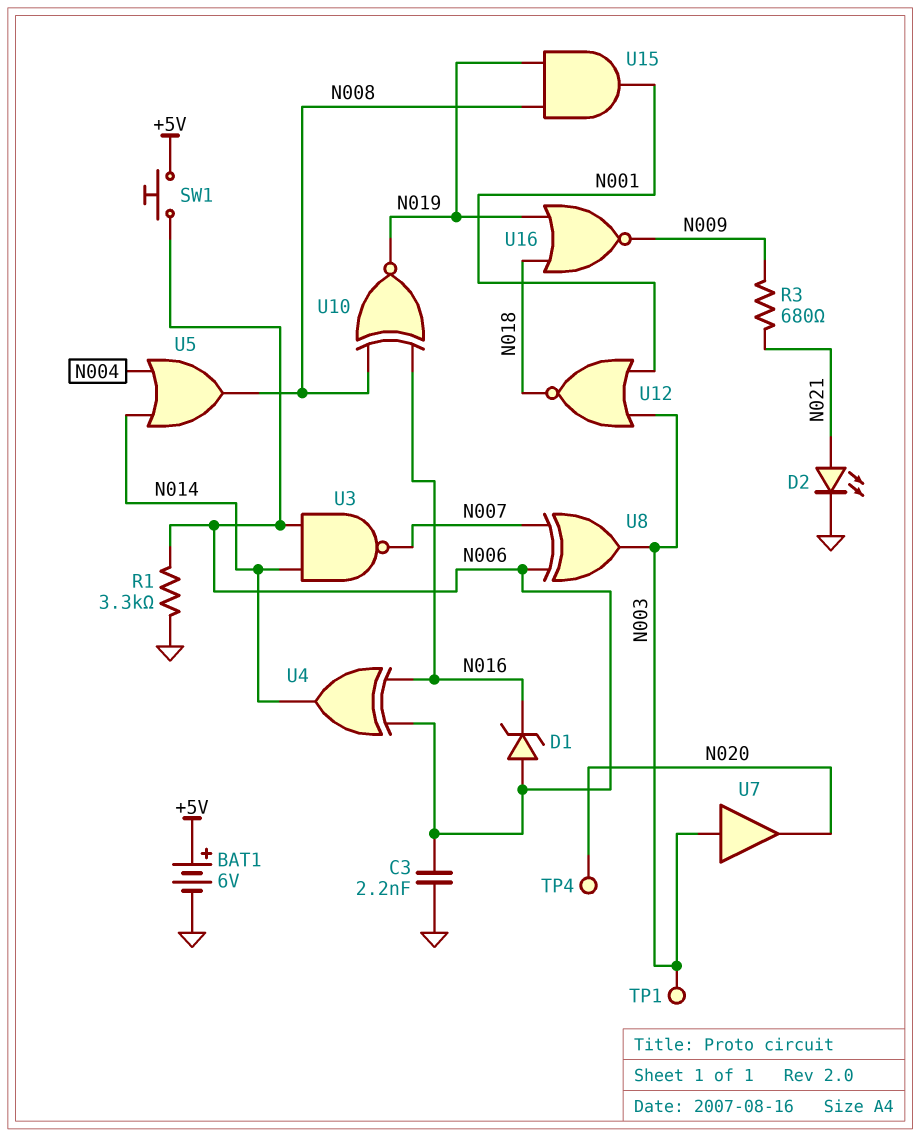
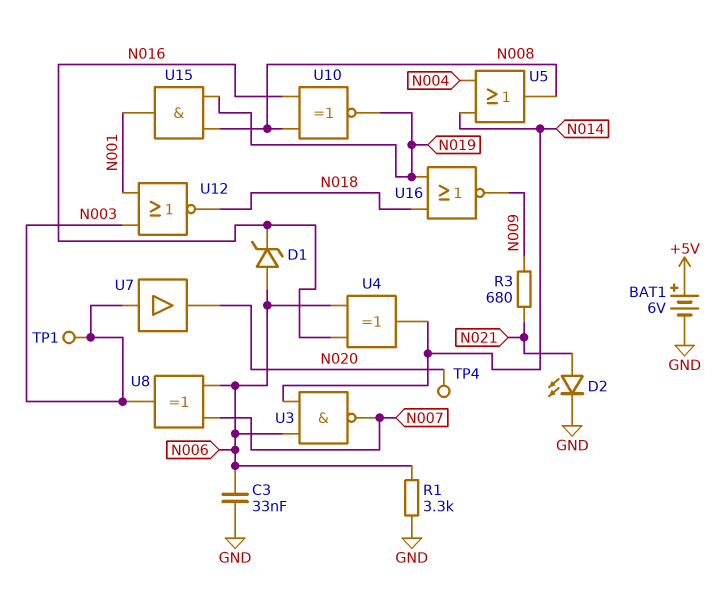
C3: 2.2nF (GND, N006) -> 33nF (GND, N006)
SW1: button (+5V, N006) -> none

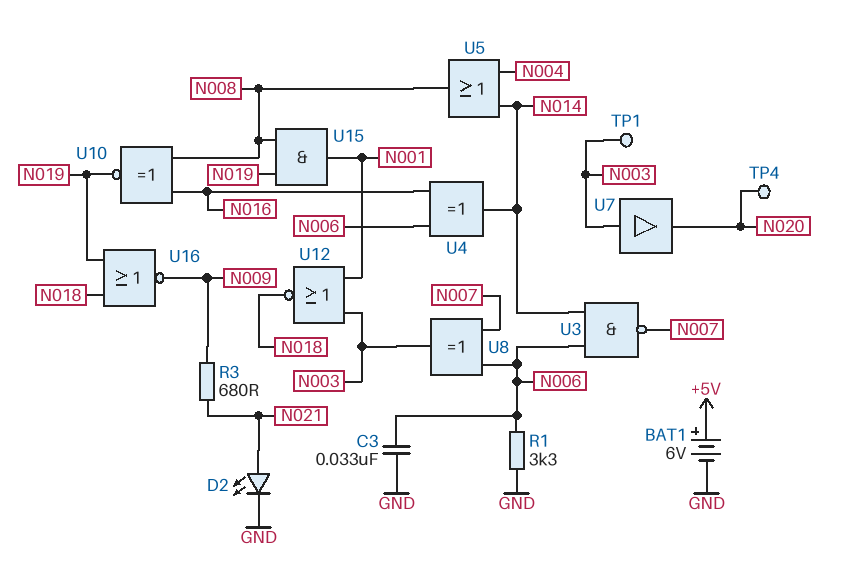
D1: zener (A N006, K N016) -> none

